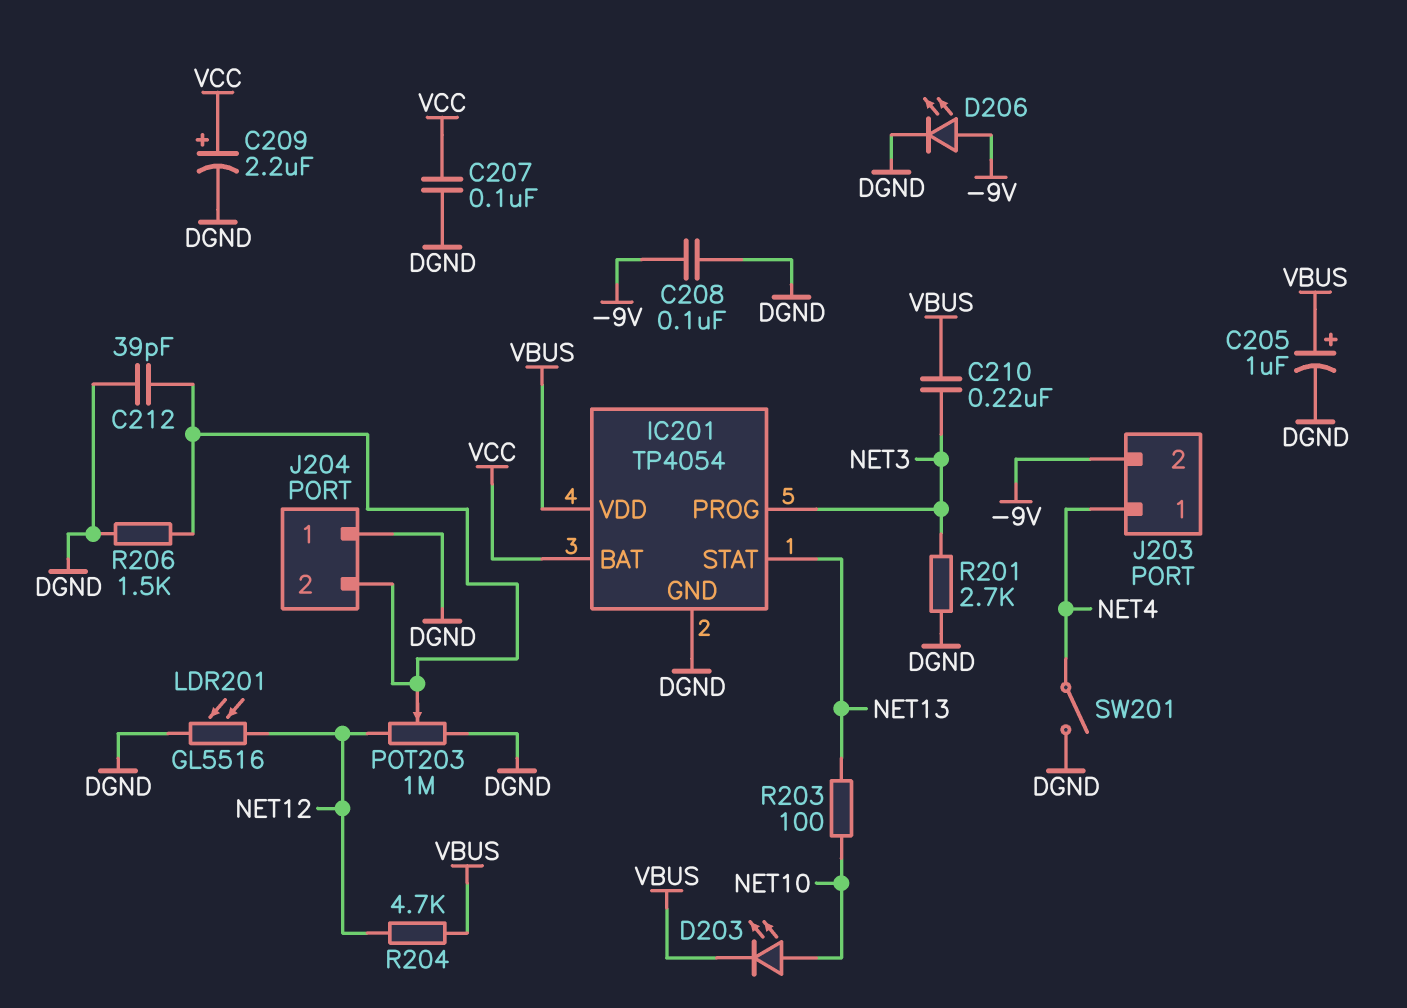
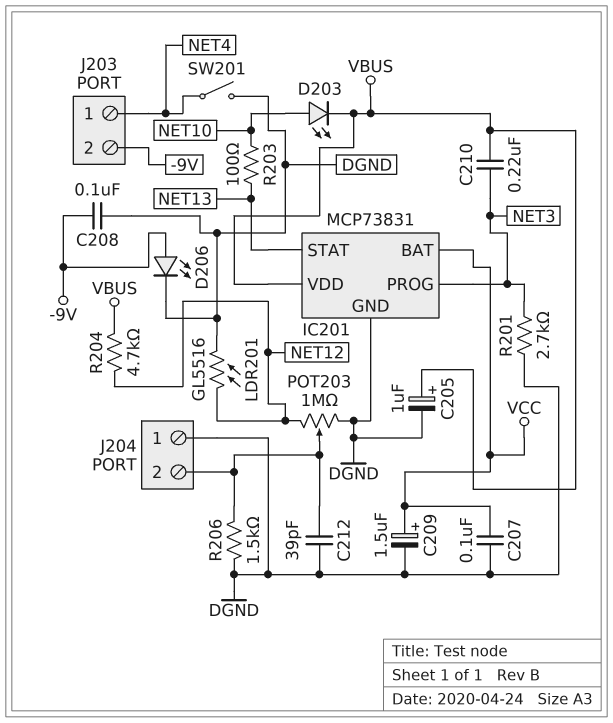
C209: 2.2uF (plus VCC, minus DGND) -> 1.5uF (plus VCC, minus DGND)
IC201: TP4054 -> MCP73831

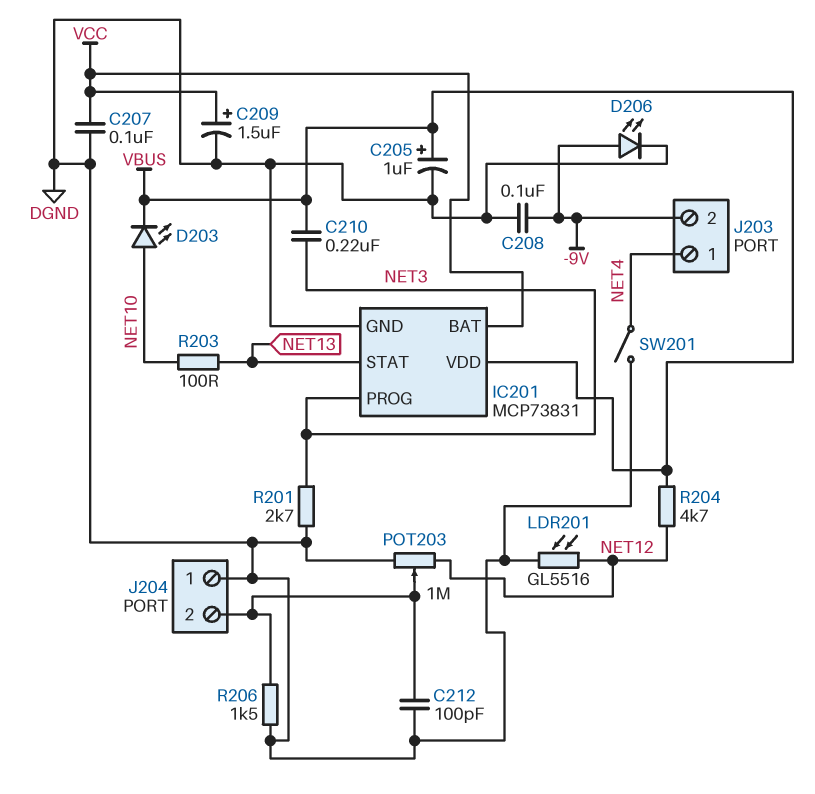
C212: 39pF (DGND, J204/2) -> 100pF (DGND, J204/2)

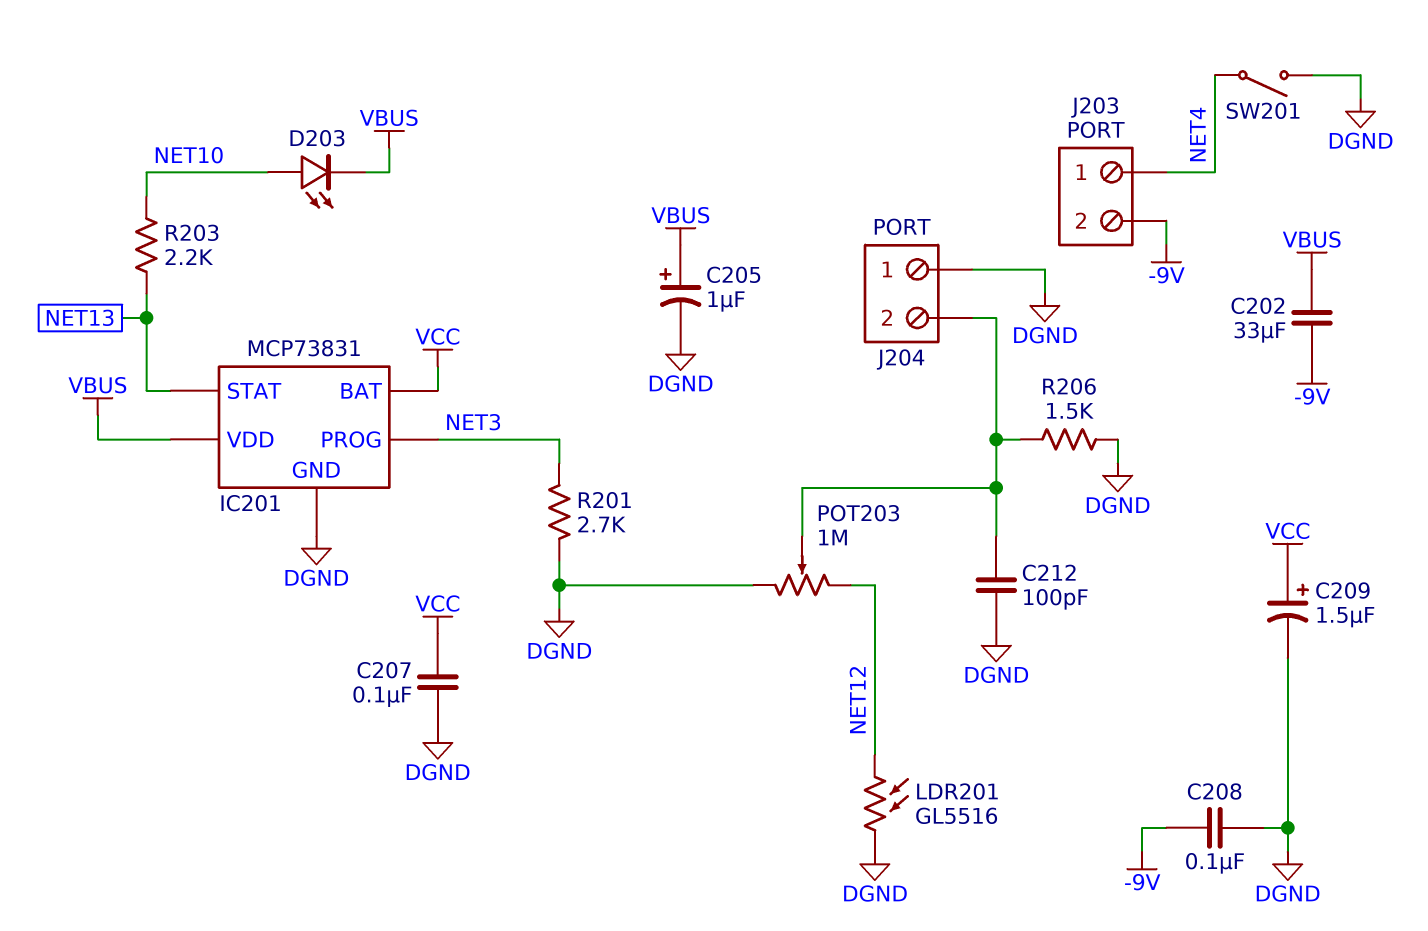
C202: none -> 33uF (-9V, VBUS)
C210: 220nF (NET3, VBUS) -> none
D206: LED (A -9V, K DGND) -> none
R203: 100 (NET10, NET13) -> 2.2k (NET10, NET13)
R204: 4.7k (NET12, VBUS) -> none

